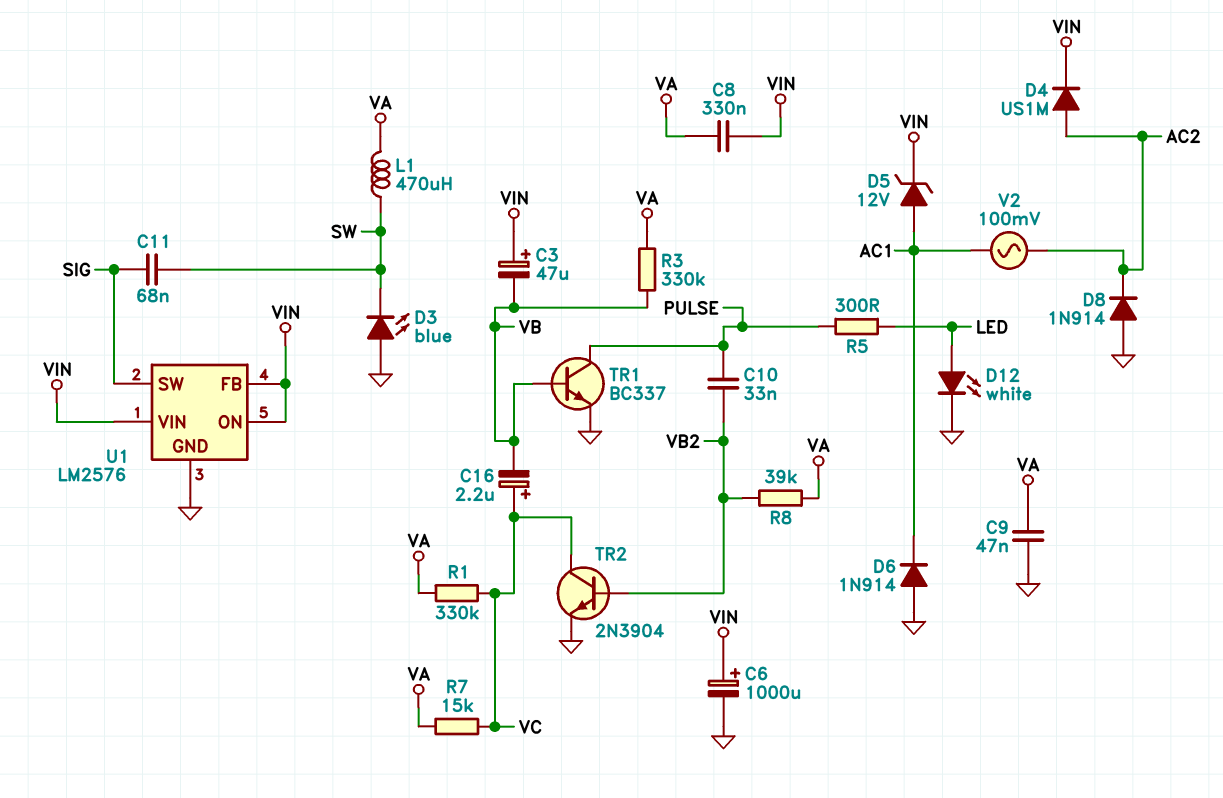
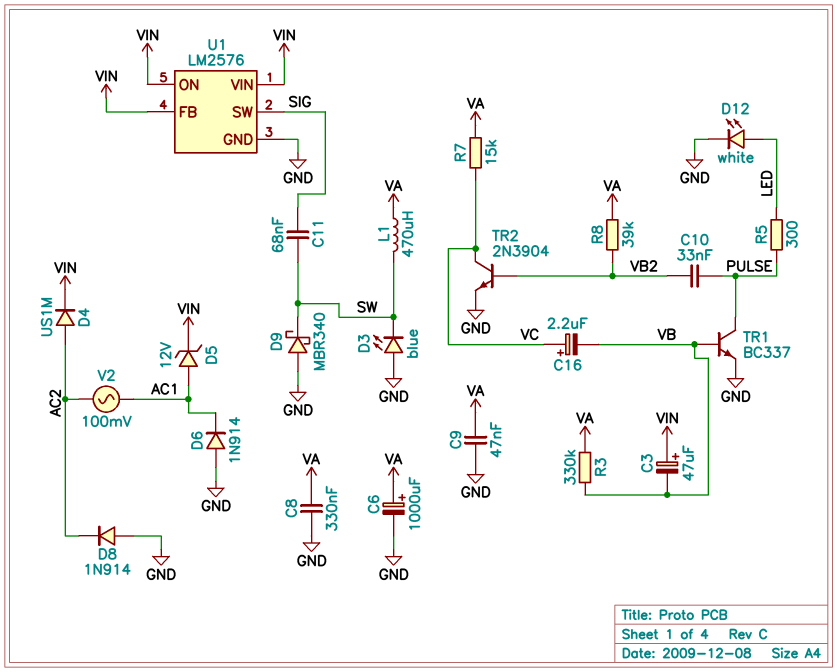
C6: 1000uF (plus VIN, minus GND) -> 1000uF (plus VA, minus GND)
C8: 330nF (VA, VIN) -> 330nF (GND, VA)
D9: none -> schottky MBR340 (A GND, K SW)
R1: 330k (VA, VC) -> none

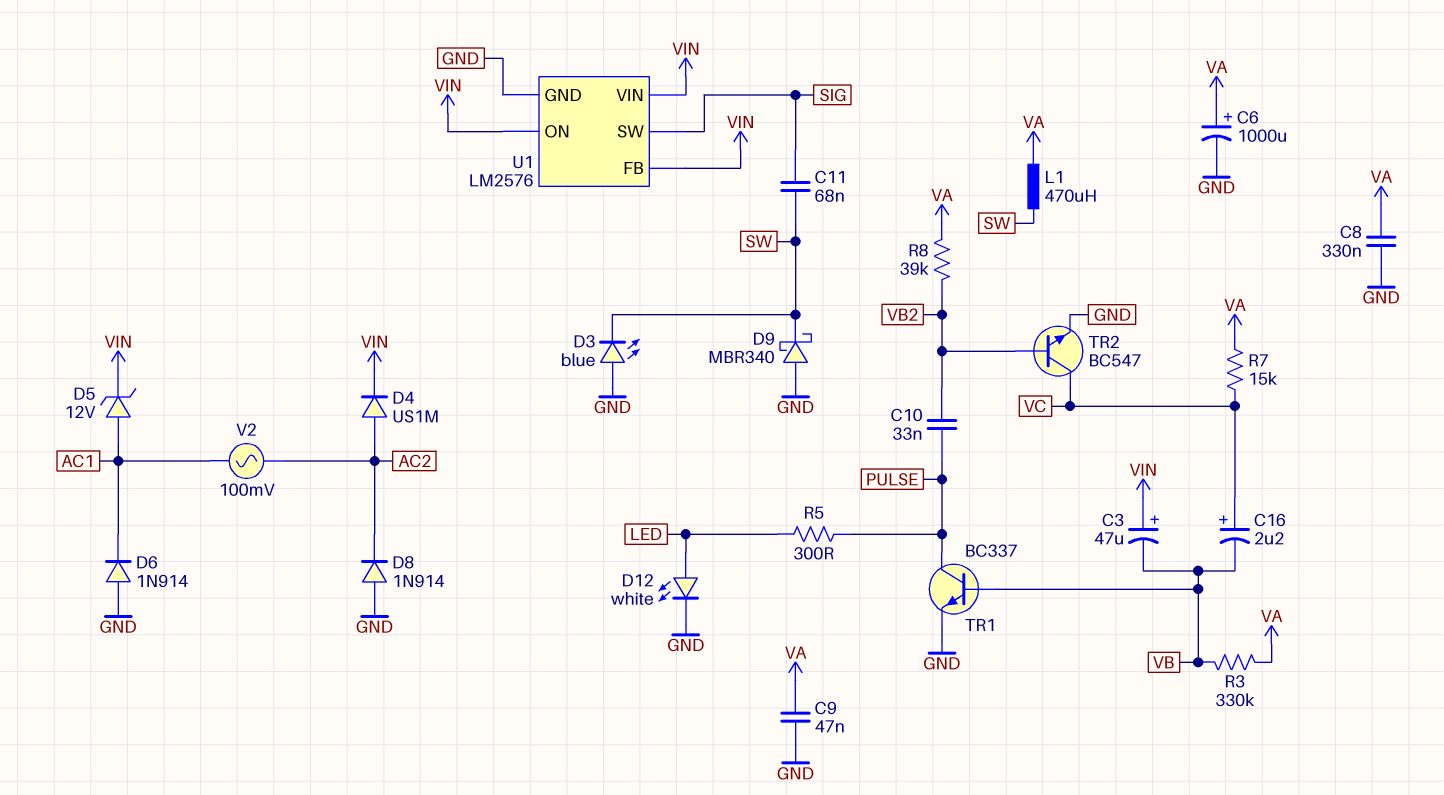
TR2: NPN 2N3904 (B VB2, C VC, E GND) -> NPN BC547 (B VB2, C VC, E GND)

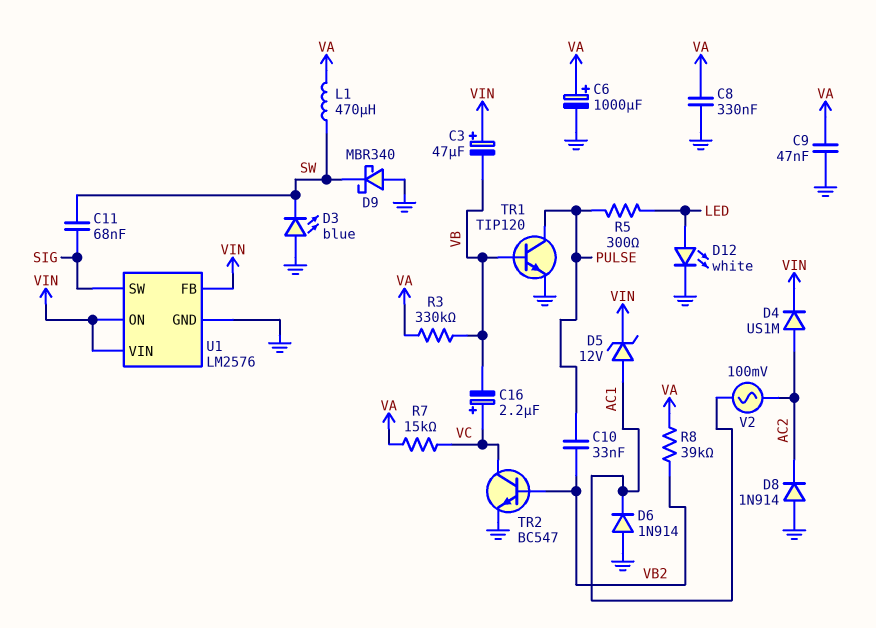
TR1: NPN BC337 (B VB, C PULSE, E GND) -> NPN TIP120 (B VB, C PULSE, E GND)

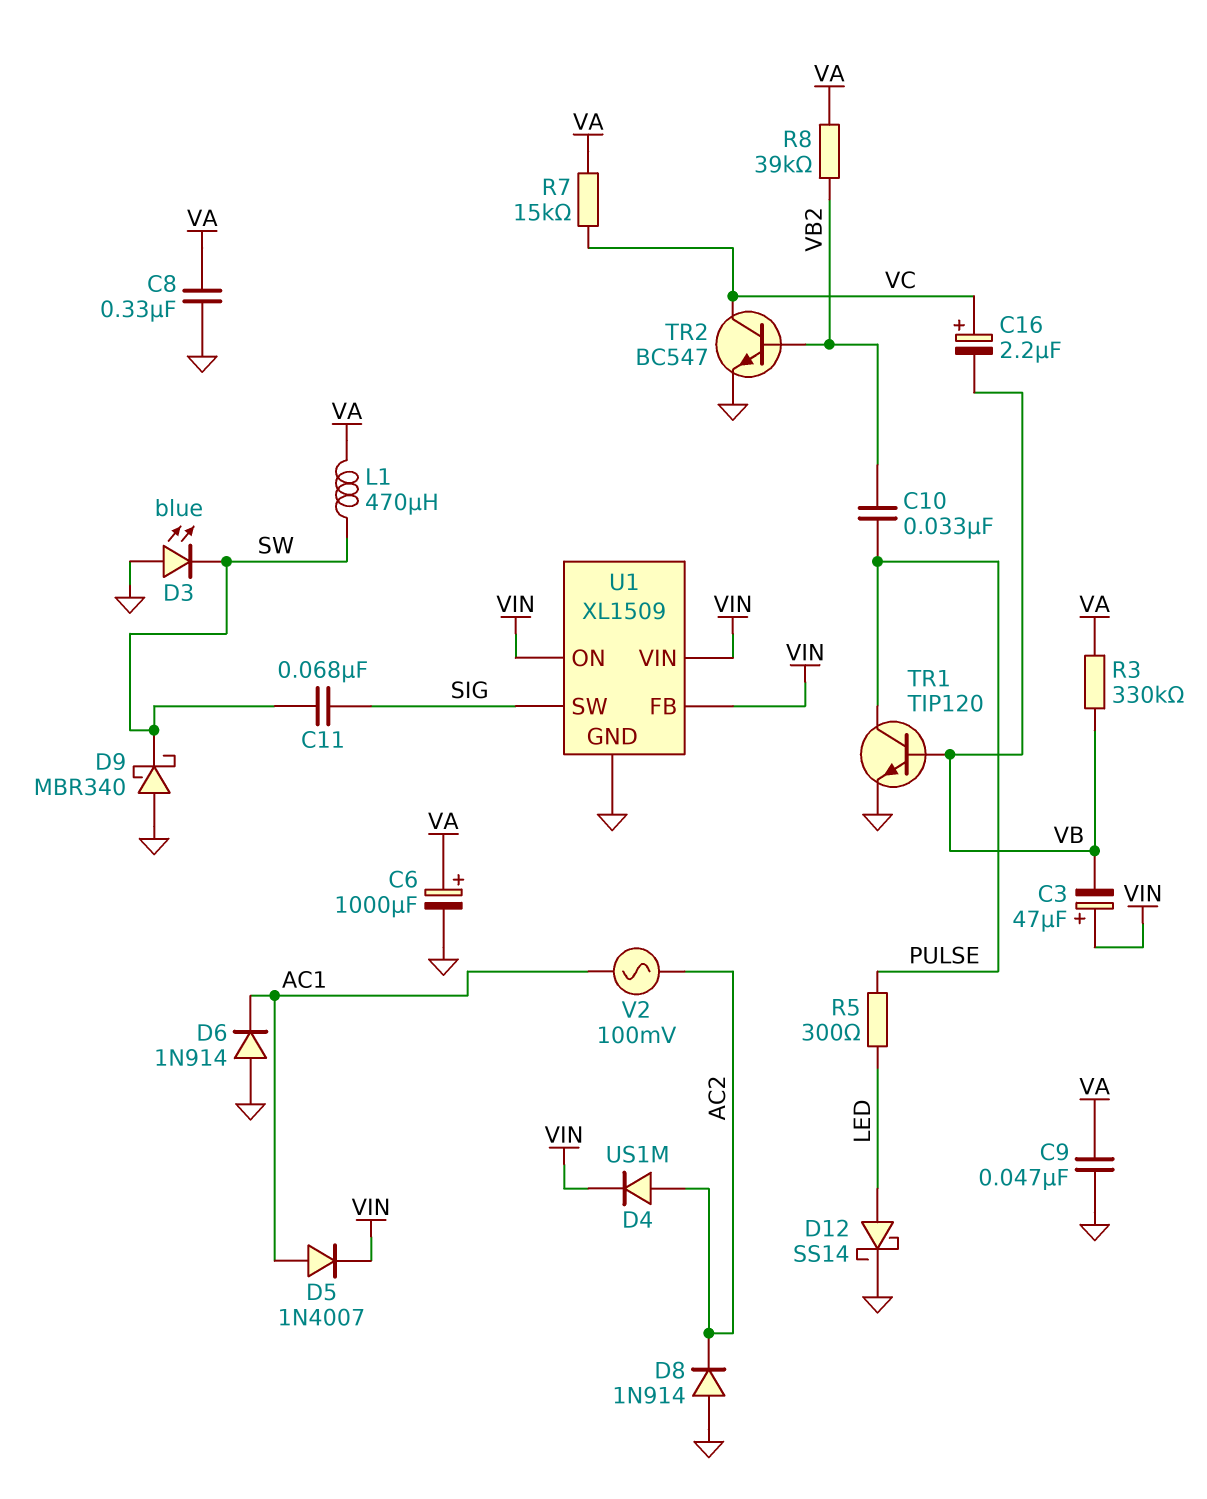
D5: zener 12V (A AC1, K VIN) -> diode 1N4007 (A AC1, K VIN)
D12: LED white (A LED, K GND) -> schottky SS14 (A LED, K GND)
U1: LM2576 -> XL1509

